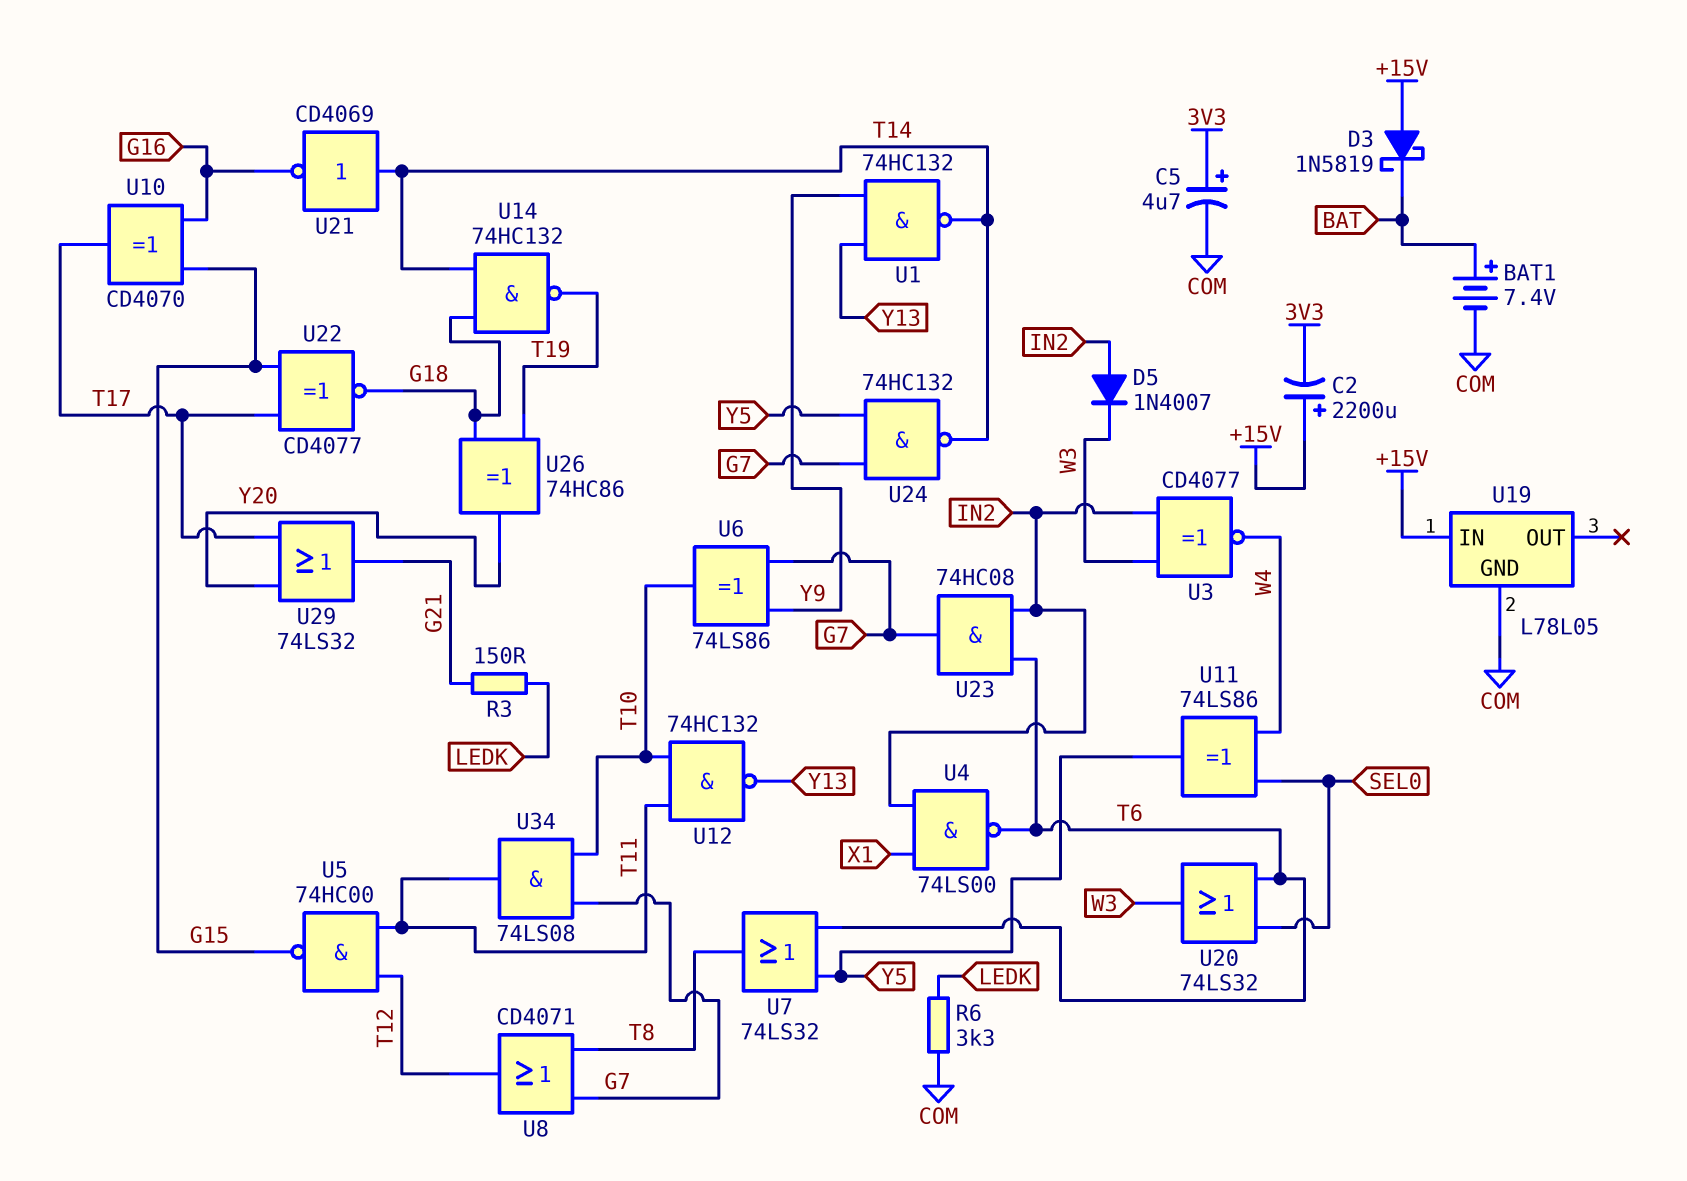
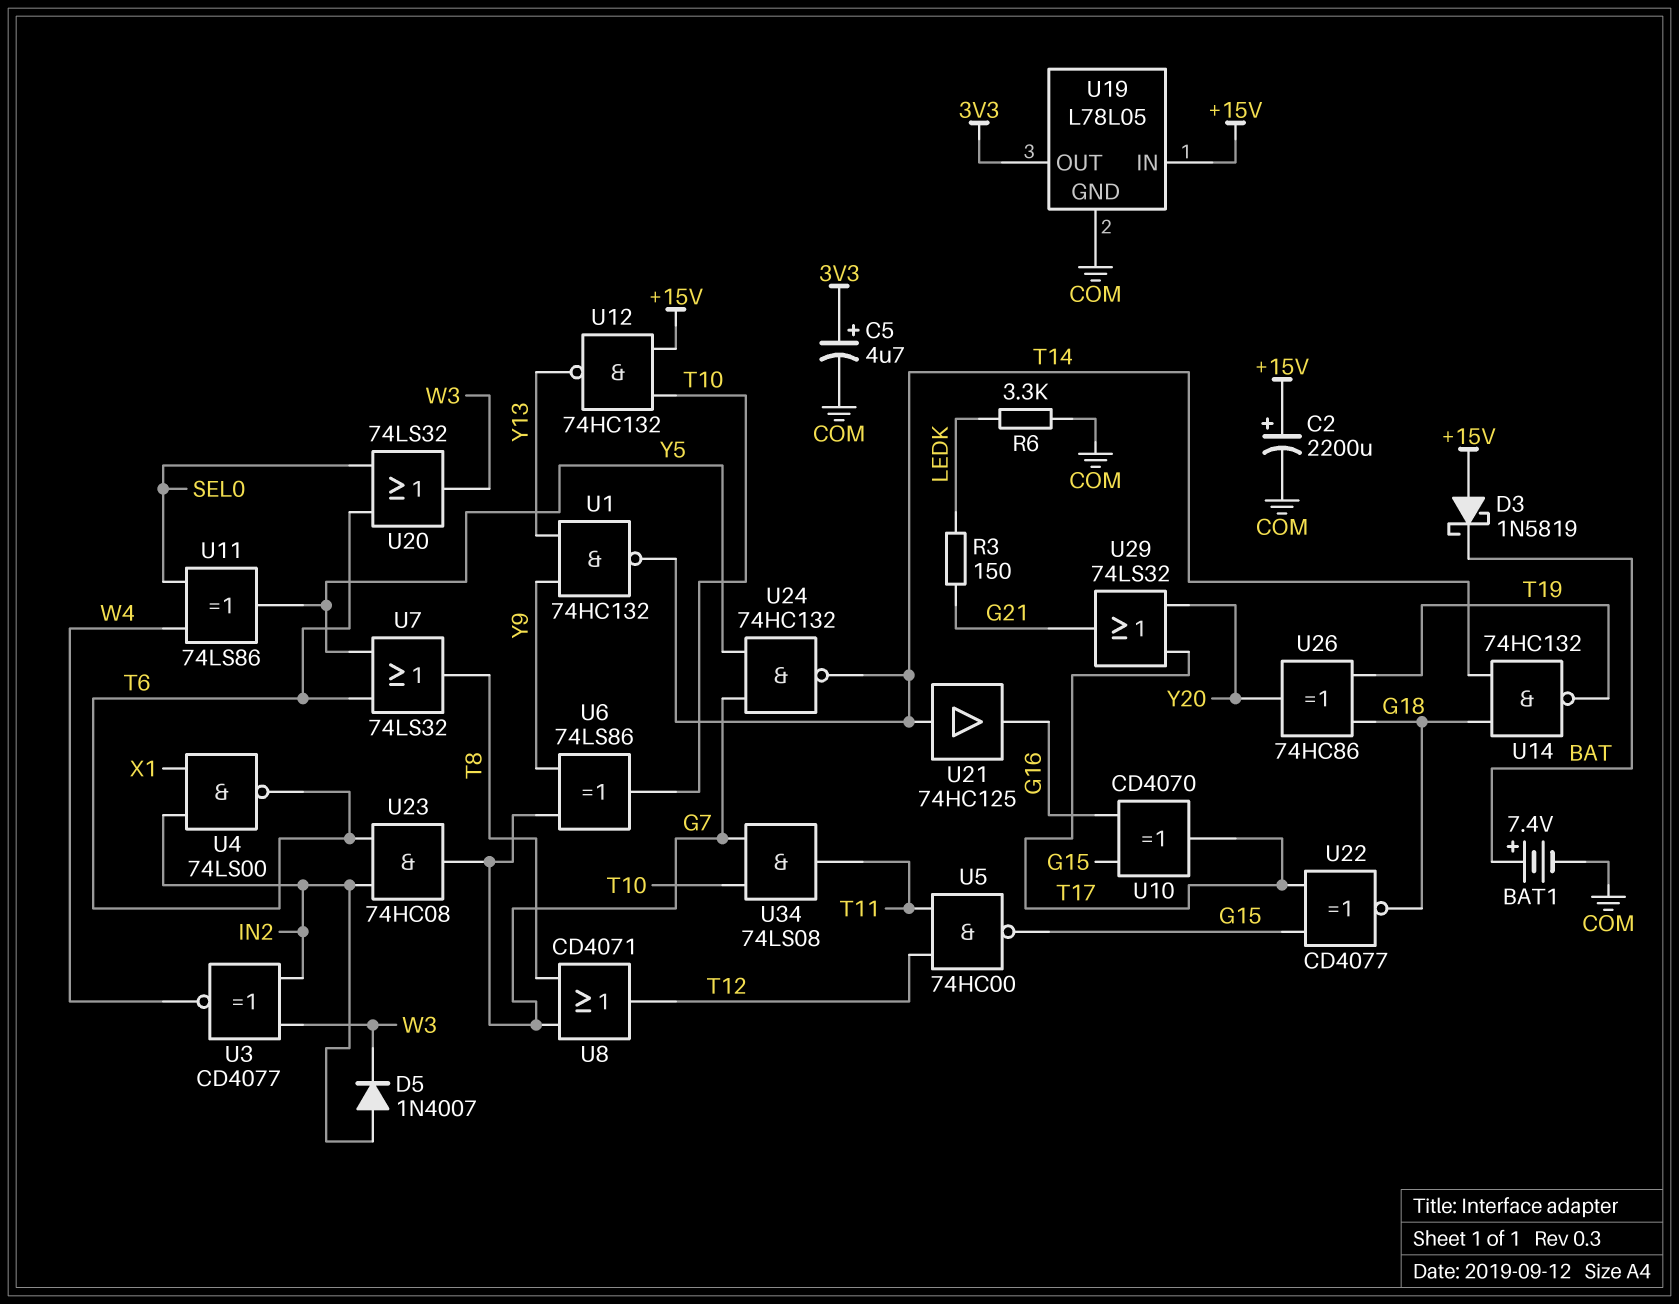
C2: 2200uF (plus +15V, minus 3V3) -> 2200uF (plus +15V, minus COM)
U12: NAND 74HC132 (in T10, in T11, out Y13) -> NAND 74HC132 (in +15V, in T10, out Y13)
U19 pin OUT: none -> 3V3
U21: NOT CD4069 (in T14, out G16) -> buffer 74HC125 (in T14, out G16)

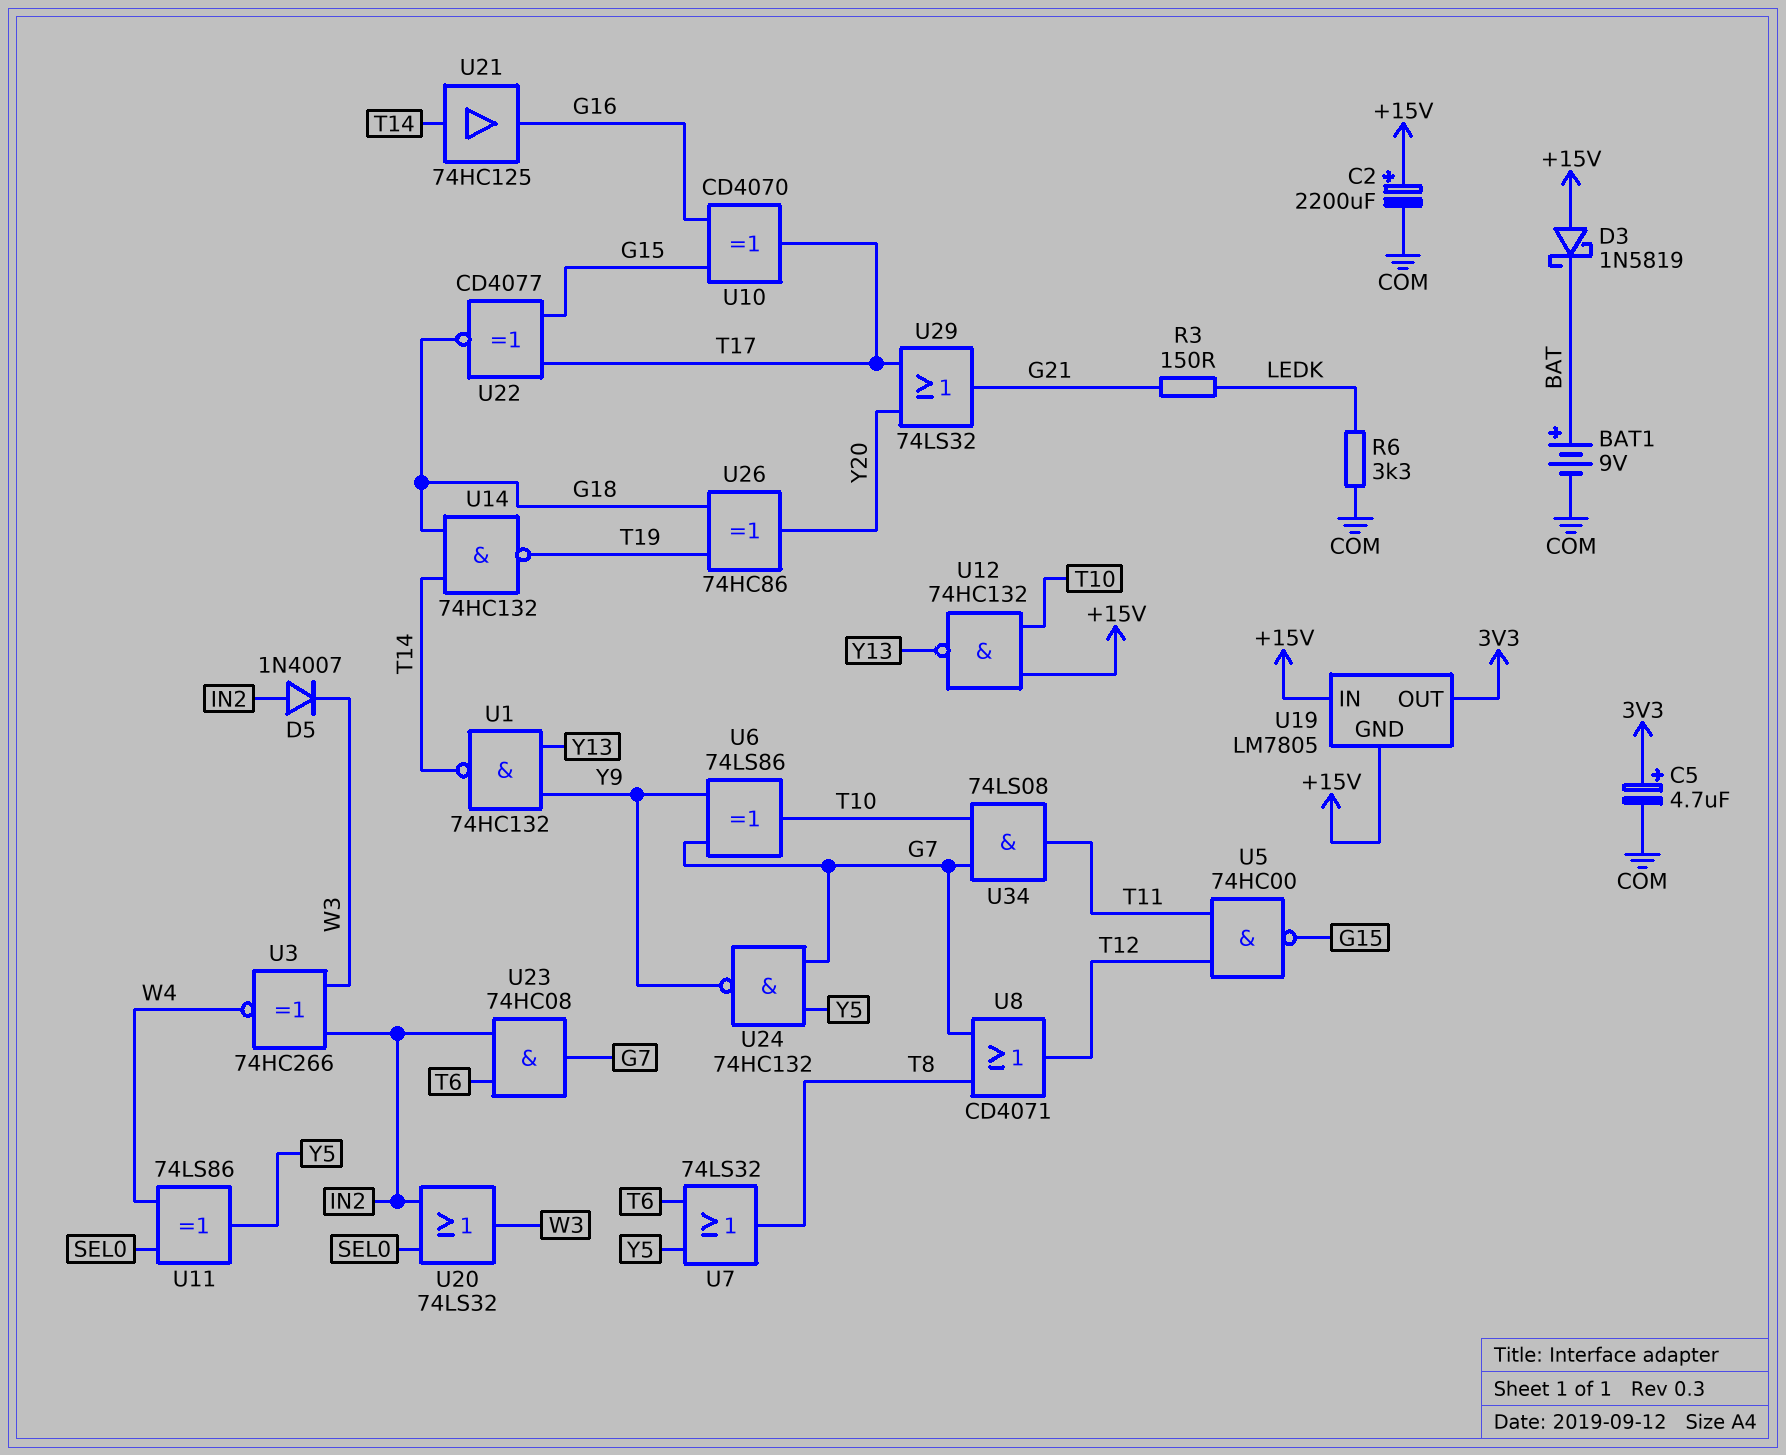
BAT1: 7.4V (plus BAT, minus COM) -> 9V (plus BAT, minus COM)
U3: XNOR CD4077 (in IN2, in W3, out W4) -> XNOR 74HC266 (in IN2, in W3, out W4)
U4: NAND 74LS00 (in IN2, in X1, out T6) -> none
U19: L78L05 -> LM7805
U19 pin GND: COM -> +15V
U20: OR 74LS32 (in SEL0, in T6, out W3) -> OR 74LS32 (in IN2, in SEL0, out W3)
U24: NAND 74HC132 (in G7, in Y5, out T14) -> NAND 74HC132 (in G7, in Y5, out Y9)

